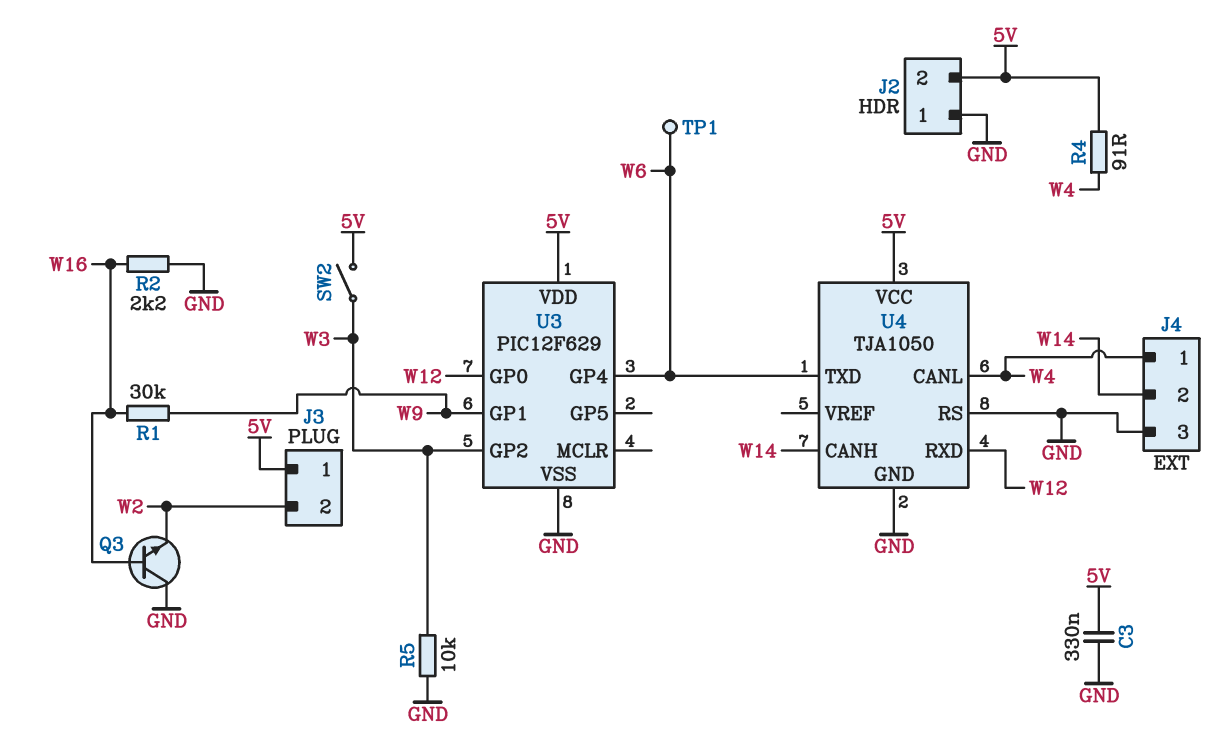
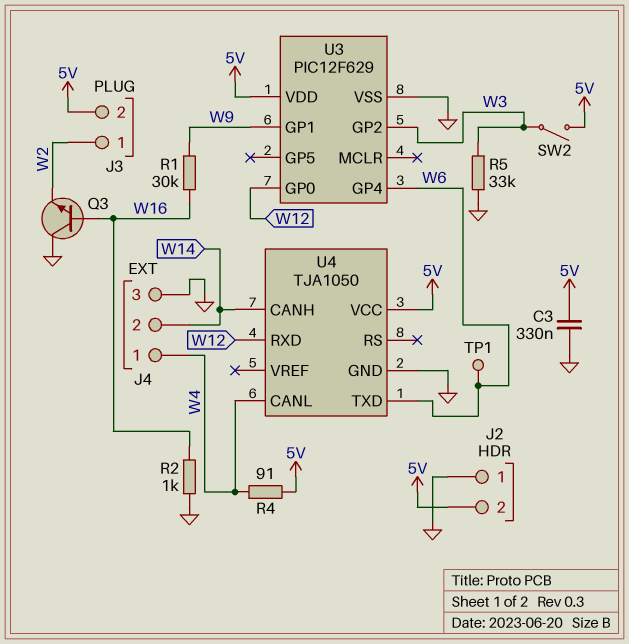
J3 pin 1: 5V -> W2
J3 pin 2: W2 -> 5V
R2: 2.2k (GND, W16) -> 1k (GND, W16)
R5: 10k (GND, W3) -> 33k (GND, W3)
U4 pin RS: GND -> none

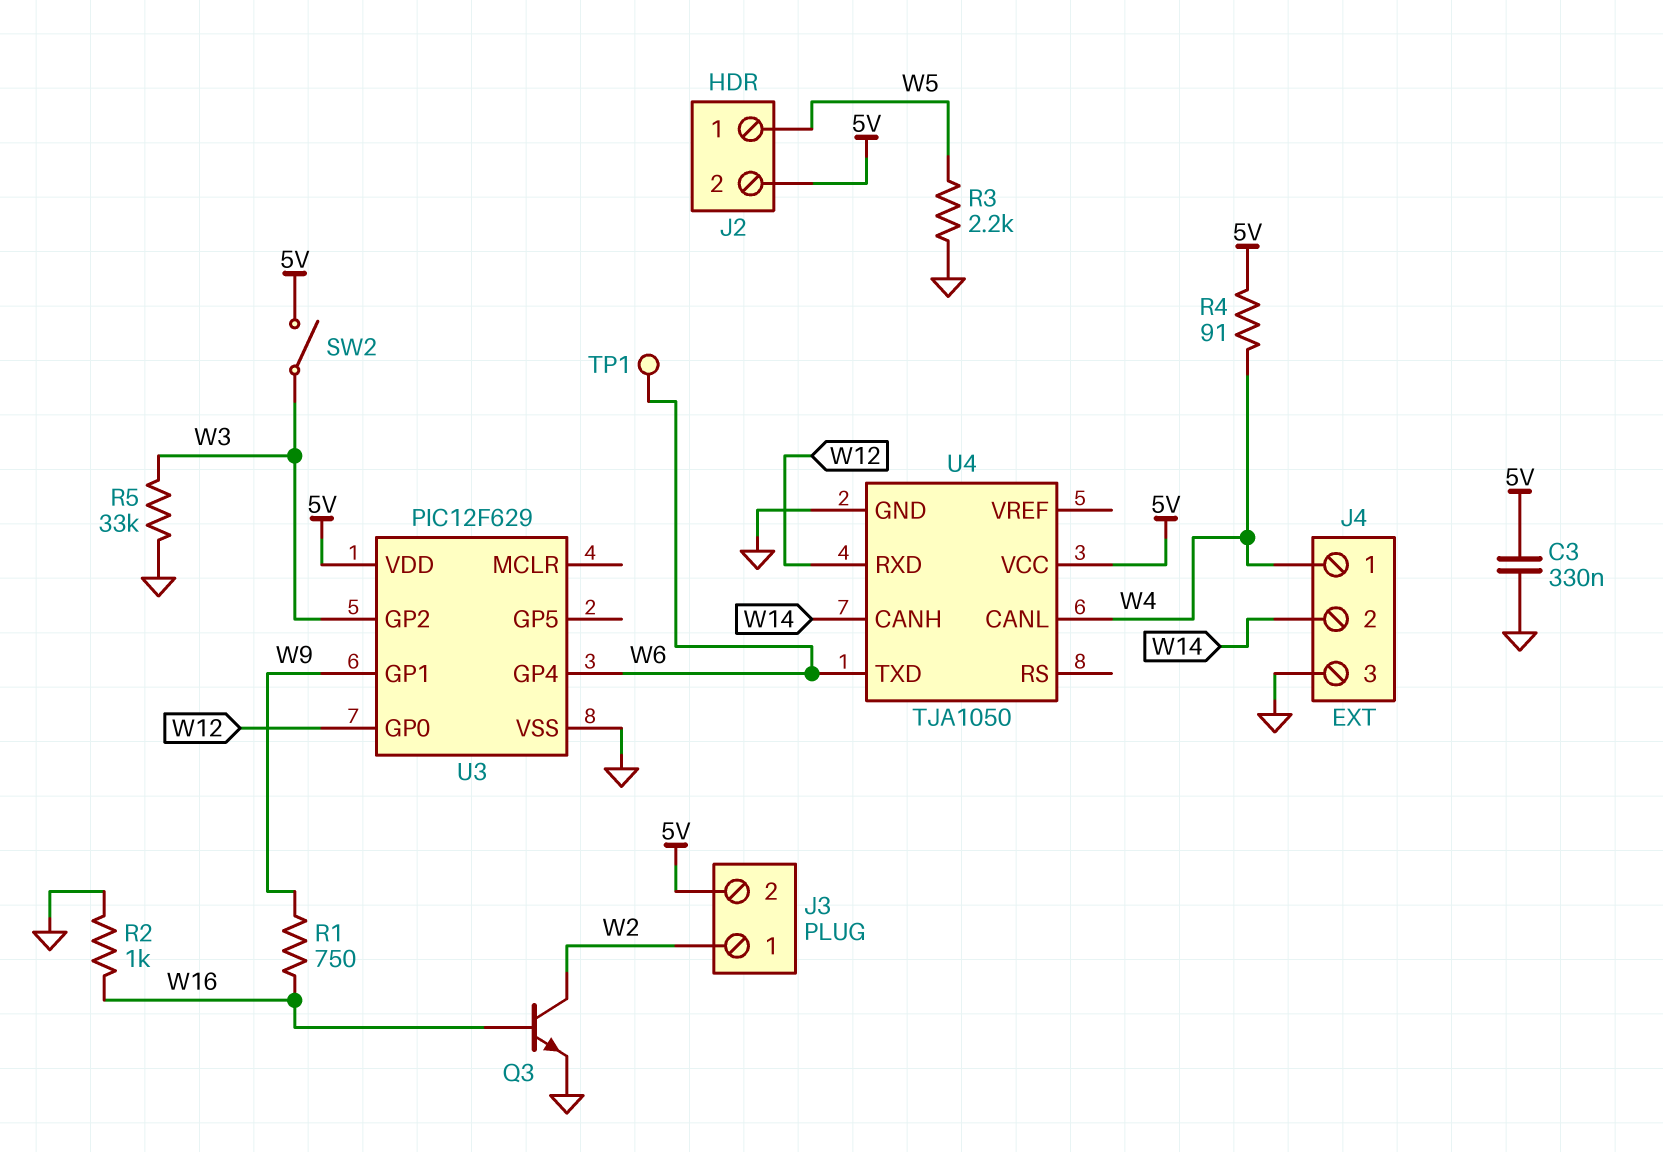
J2 pin 1: GND -> W5
Q3: NPN (B W16, C GND, E W2) -> NPN (B W16, C W2, E GND)
R1: 30k (W9, W16) -> 750 (W9, W16)
R3: none -> 2.2k (GND, W5)

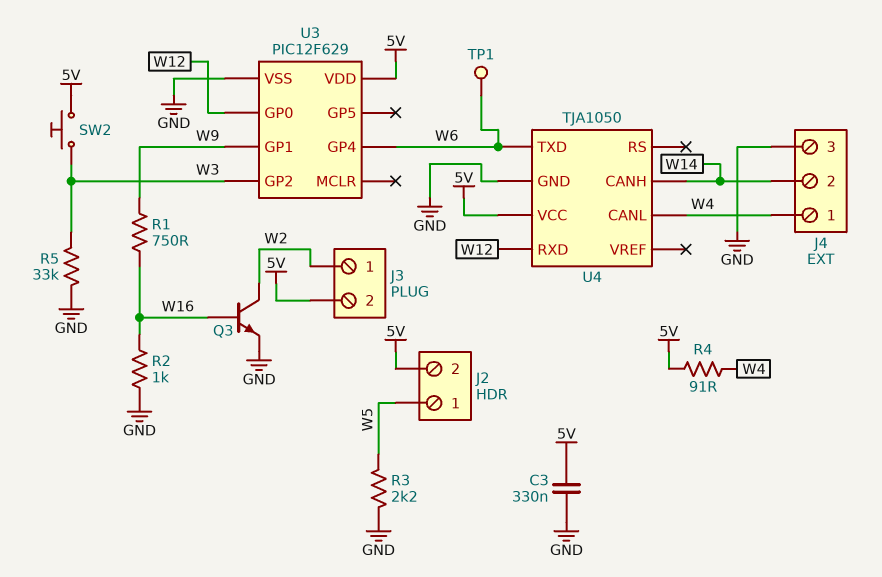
SW2: switch (5V, W3) -> button (5V, W3)

